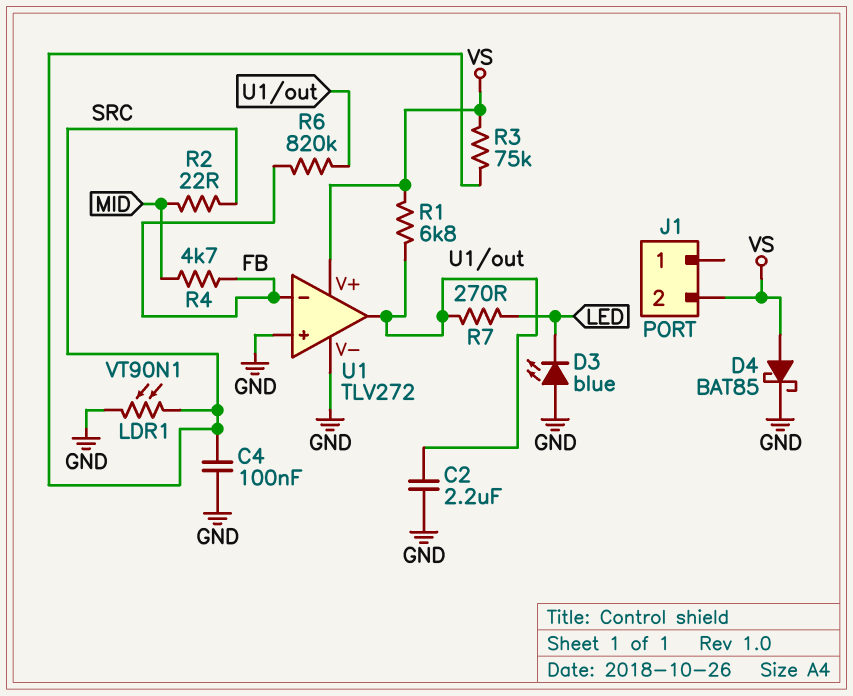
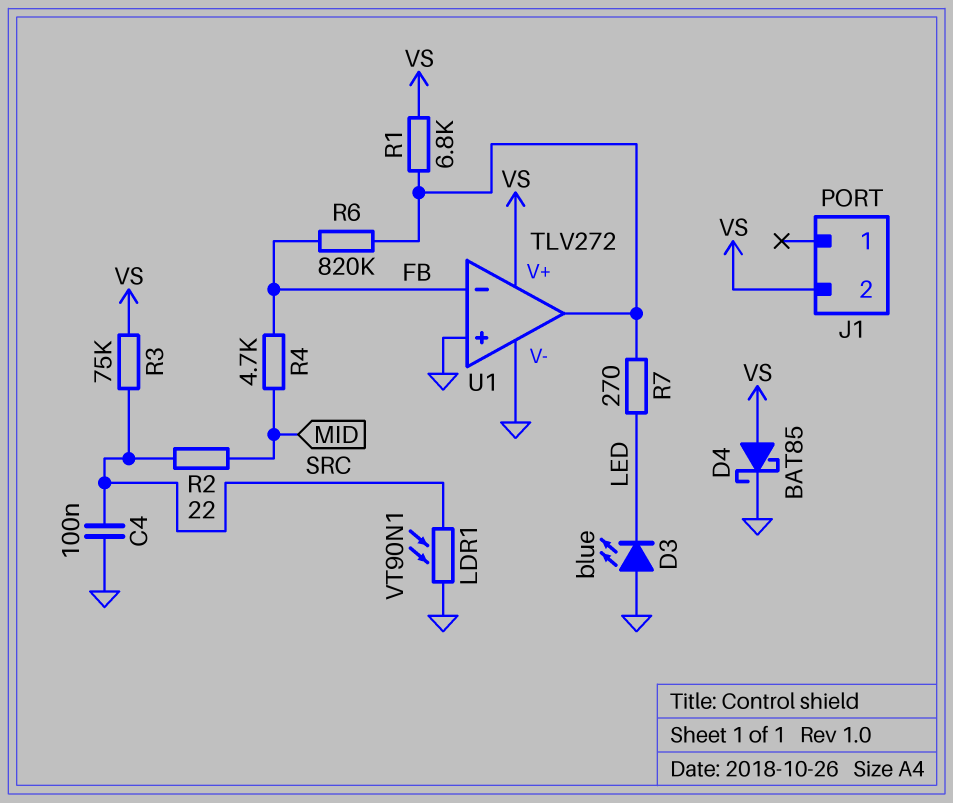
C2: 2.2uF (GND, U1/out) -> none

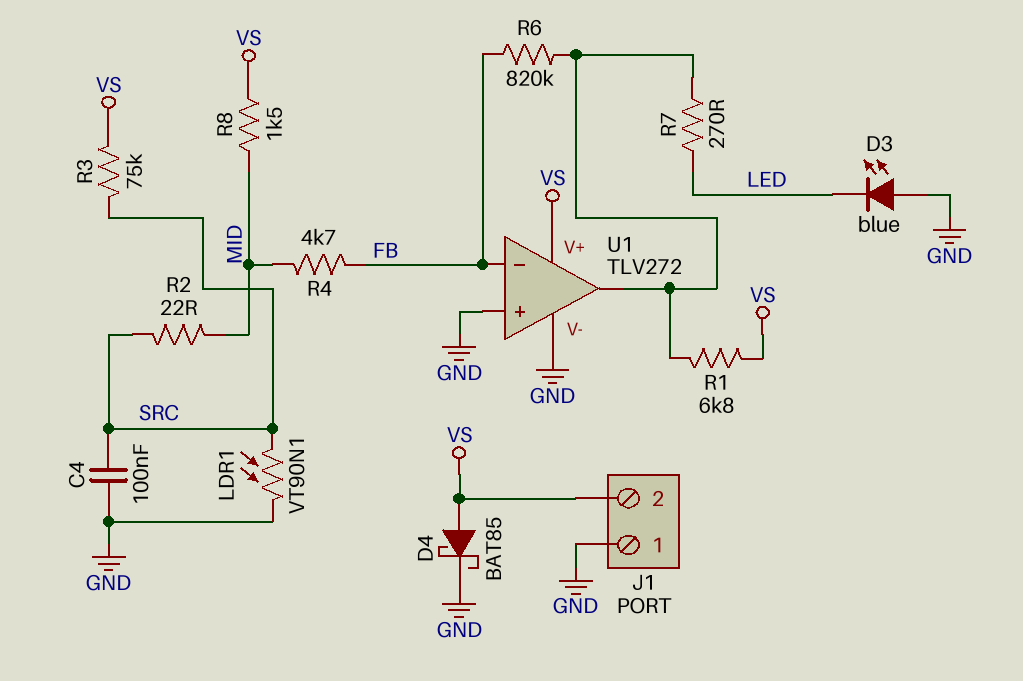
J1 pin 1: none -> GND
R8: none -> 1.5k (MID, VS)

